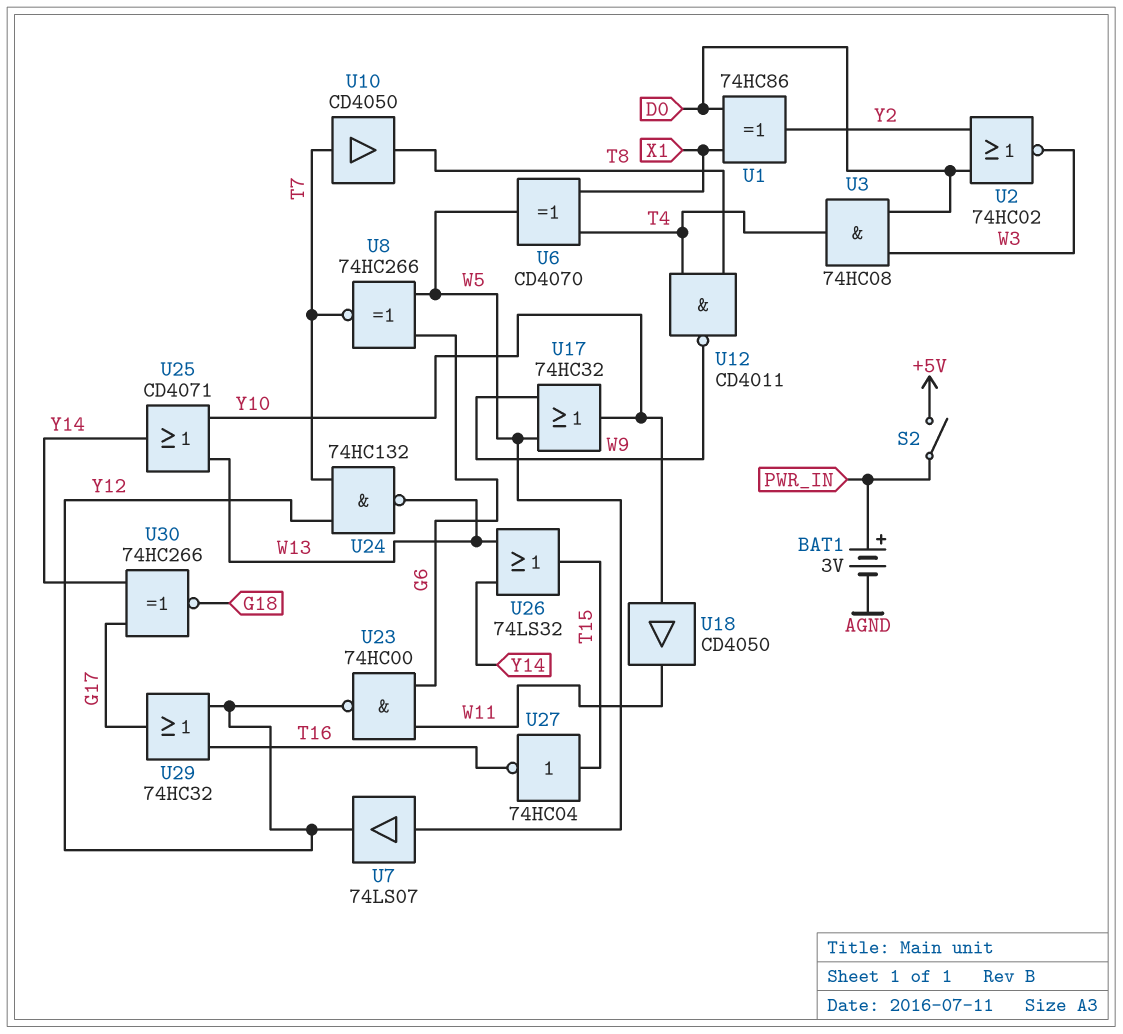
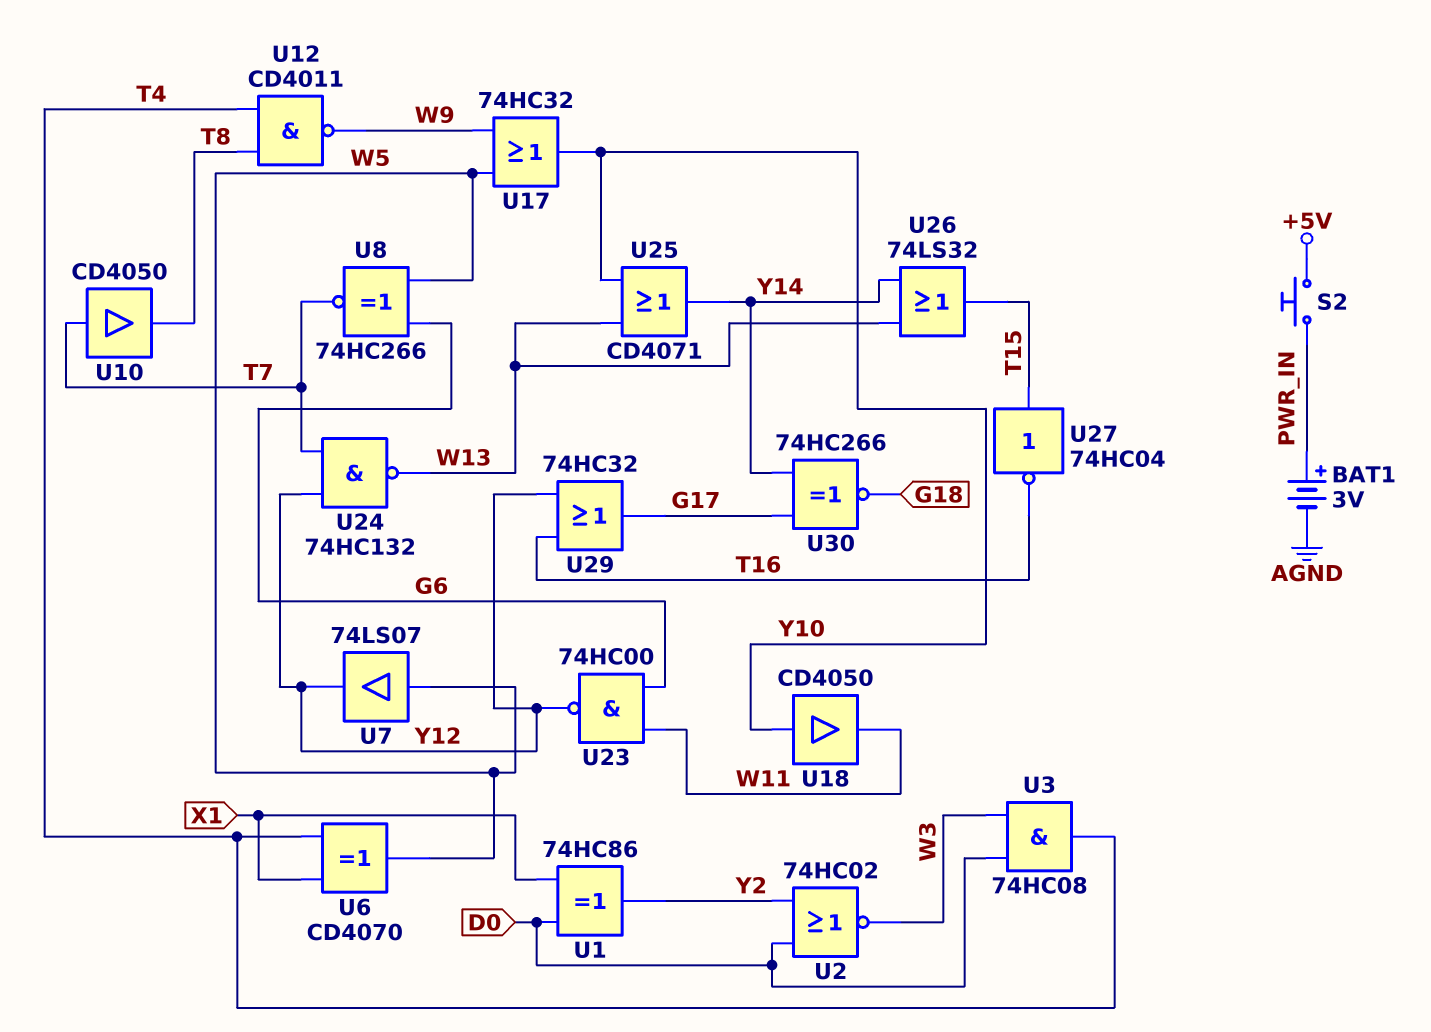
S2: switch (+5V, PWR_IN) -> button (+5V, PWR_IN)

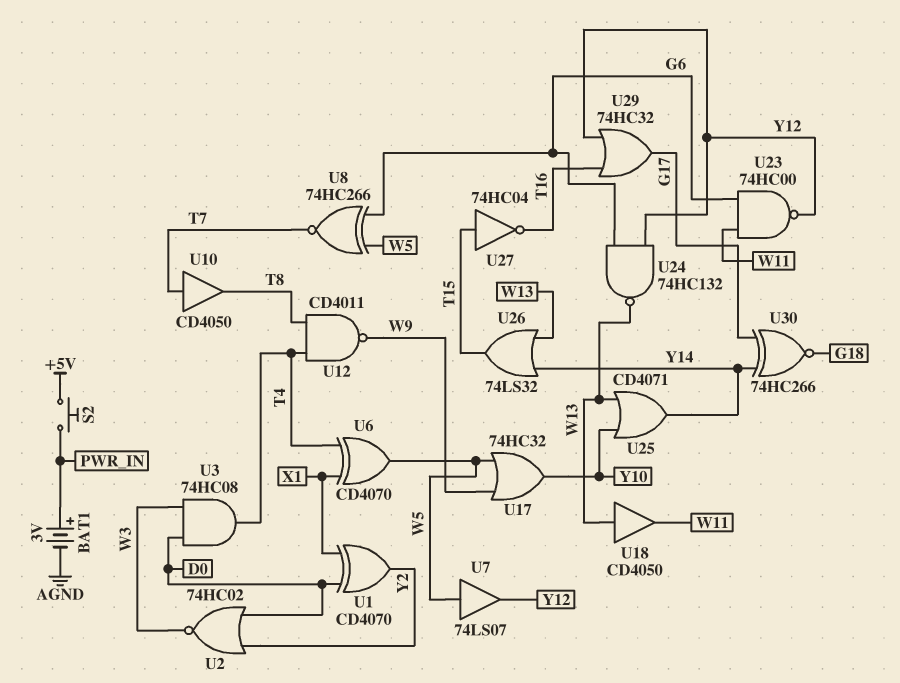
U1: XOR 74HC86 (in D0, in X1, out Y2) -> XOR CD4070 (in D0, in X1, out Y2)
U18: buffer CD4050 (in Y10, out W11) -> buffer CD4050 (in W13, out W11)
U24: NAND 74HC132 (in T7, in Y12, out W13) -> NAND 74HC132 (in G6, in Y12, out W13)

